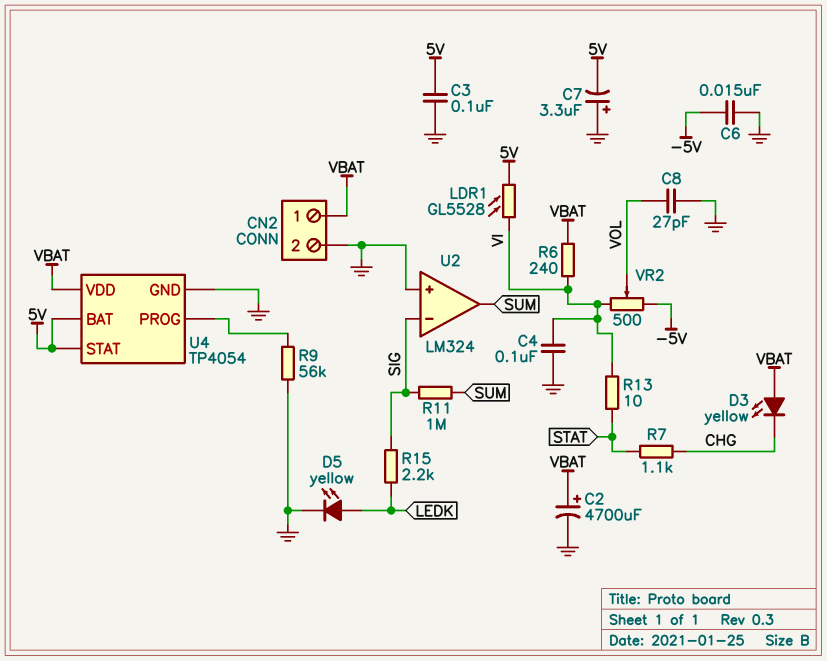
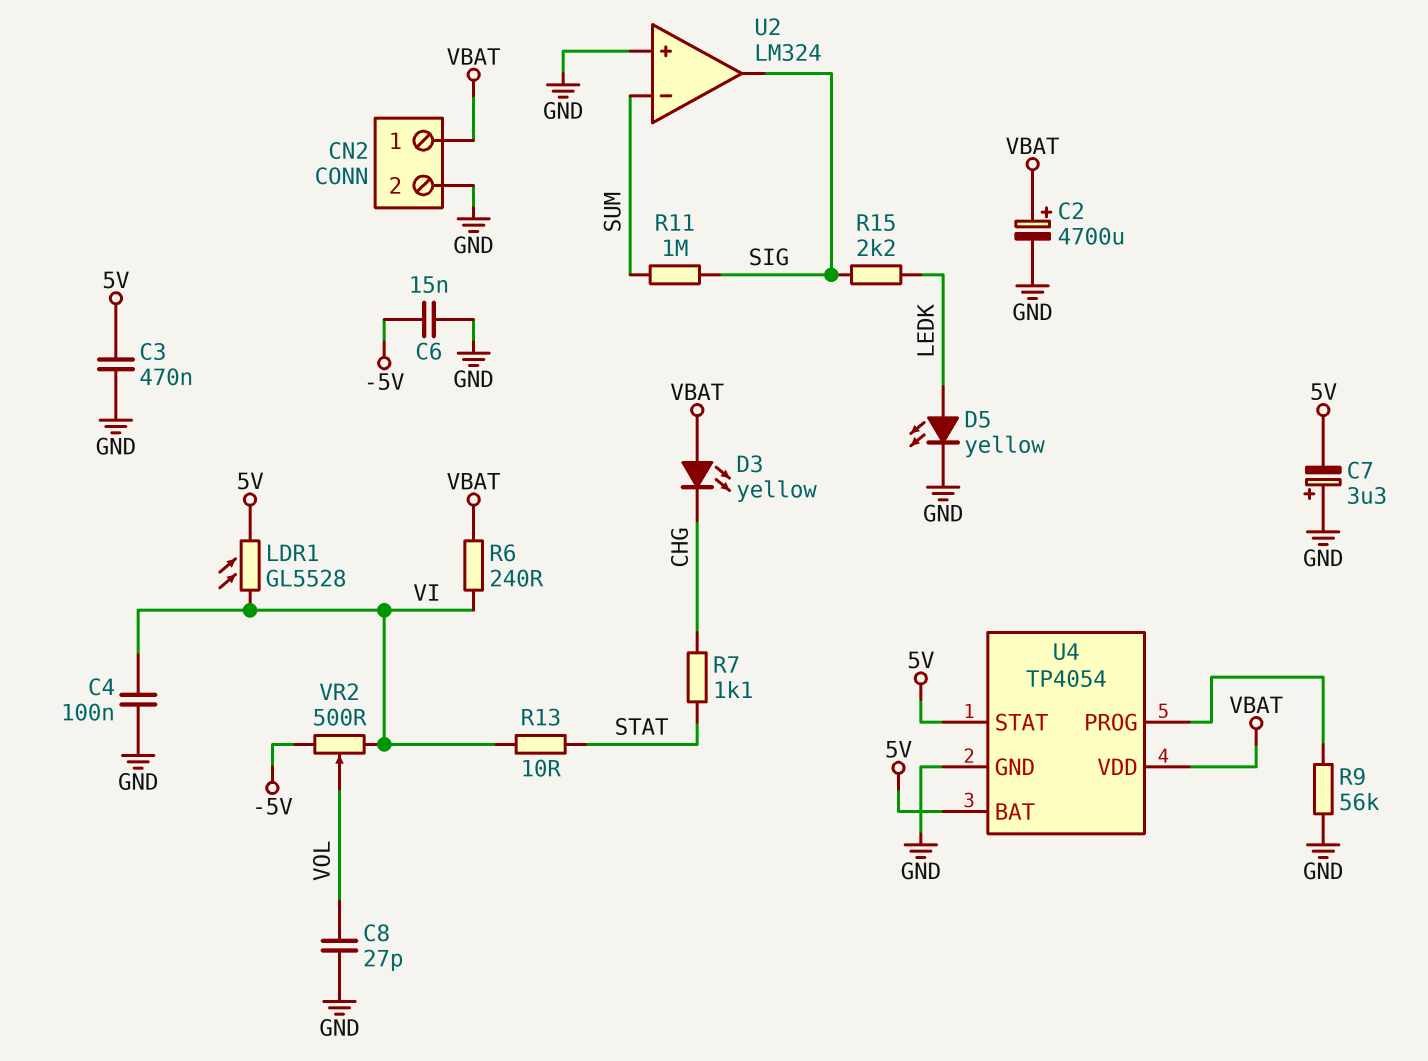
C3: 100nF (5V, GND) -> 470nF (5V, GND)
U2 pin in-: SIG -> SUM
U2 pin out: SUM -> SIG

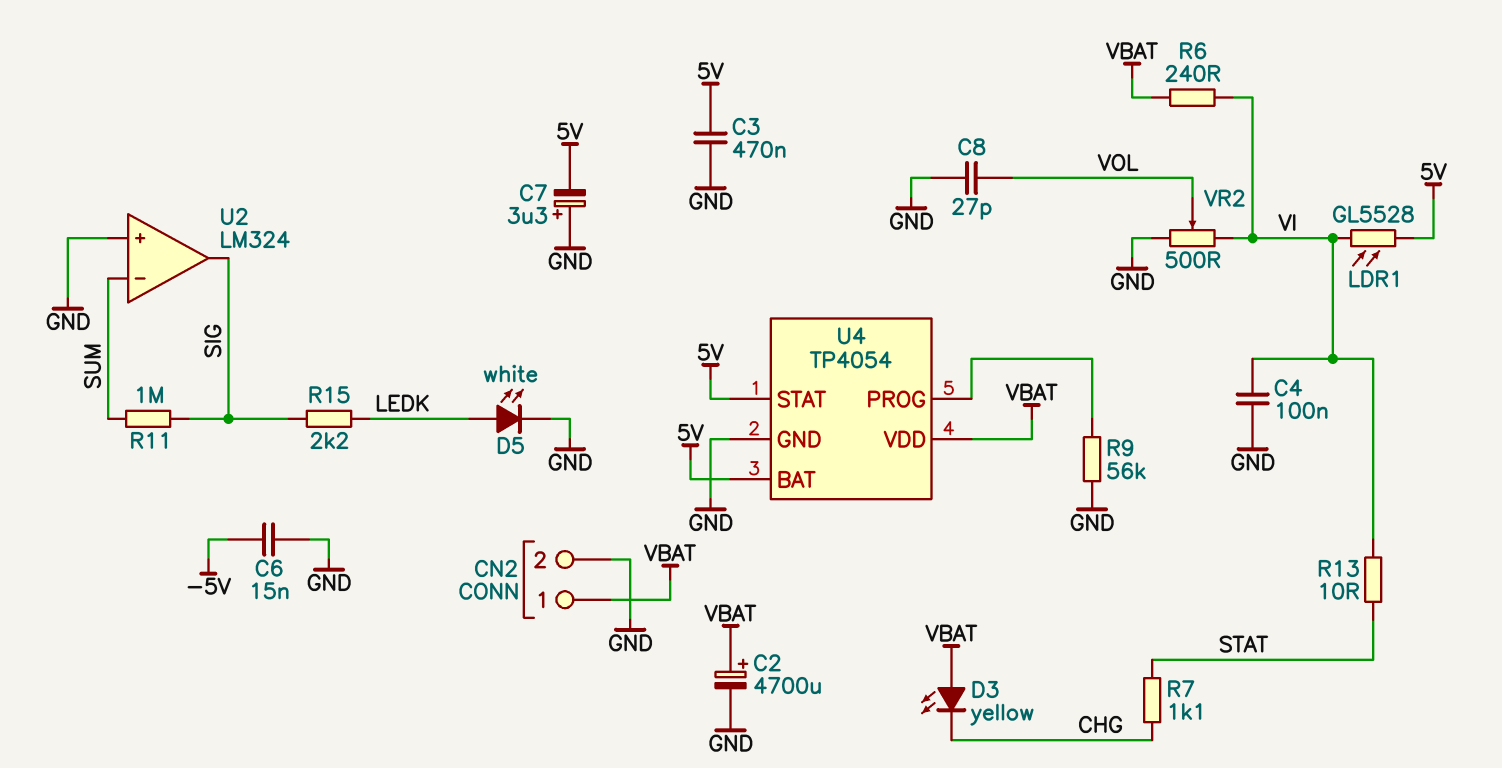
D5: LED yellow (A LEDK, K GND) -> LED white (A LEDK, K GND)
VR2: 500 (-5V, VI, wiper VOL) -> 500 (GND, VI, wiper VOL)

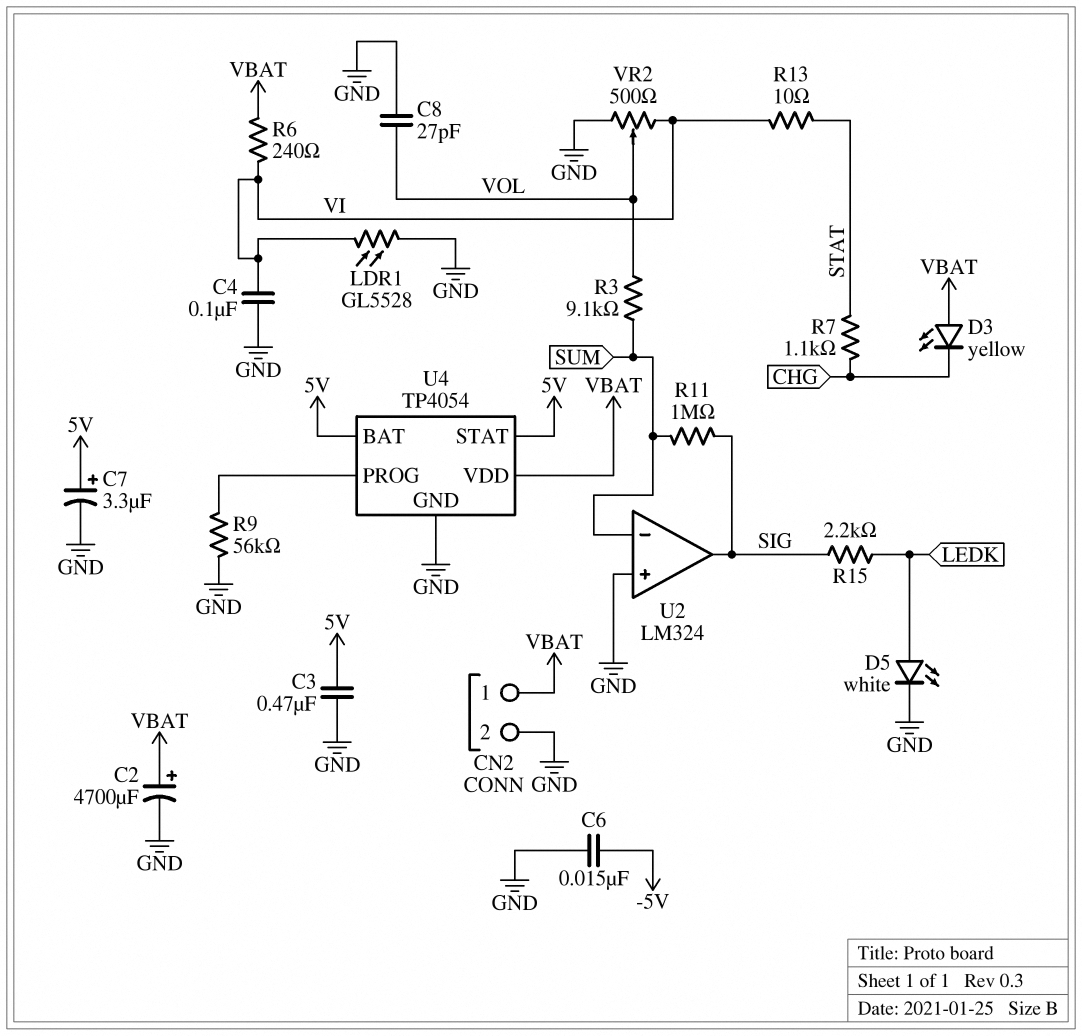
C7: 3.3uF (plus GND, minus 5V) -> 3.3uF (plus 5V, minus GND)
LDR1: GL5528 (5V, VI) -> GL5528 (GND, VI)
R3: none -> 9.1k (SUM, VOL)

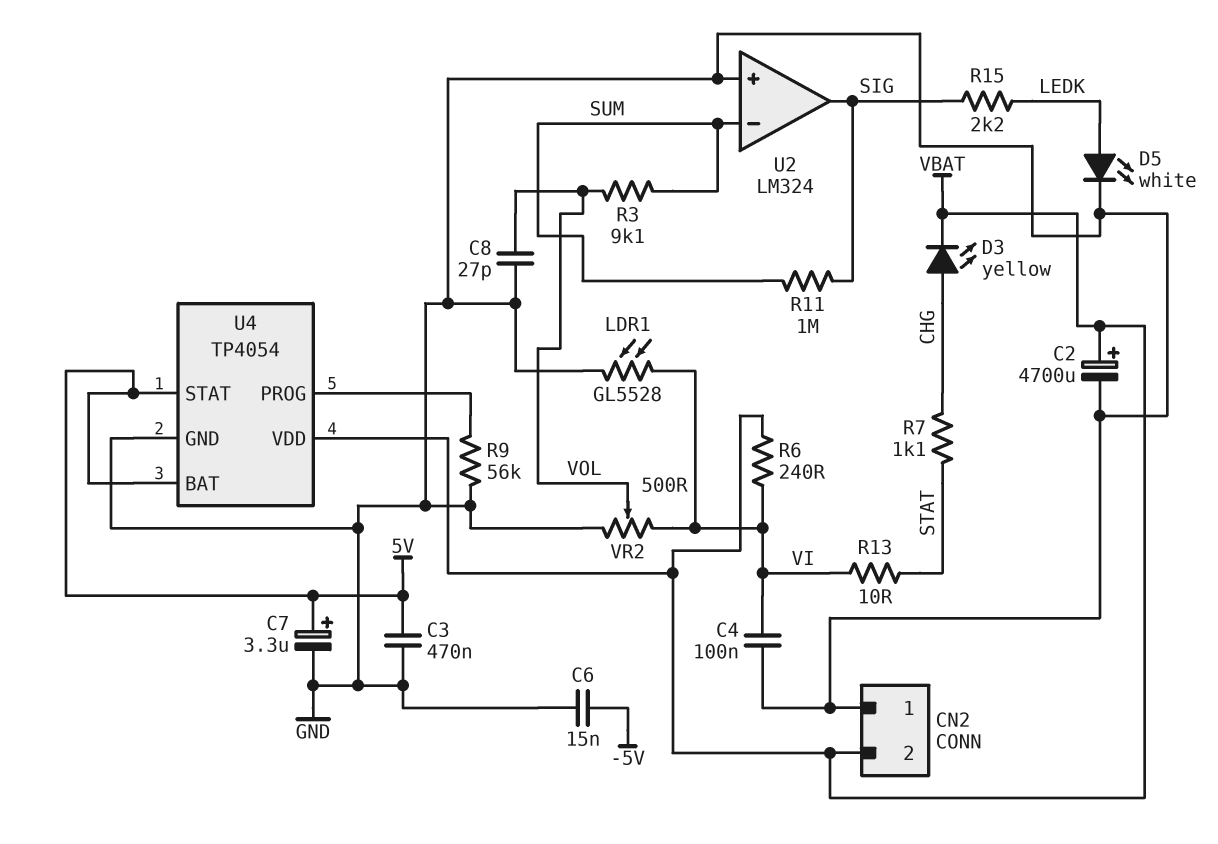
CN2 pin 1: VBAT -> GND
CN2 pin 2: GND -> VBAT
D3: LED yellow (A VBAT, K CHG) -> LED yellow (A CHG, K VBAT)

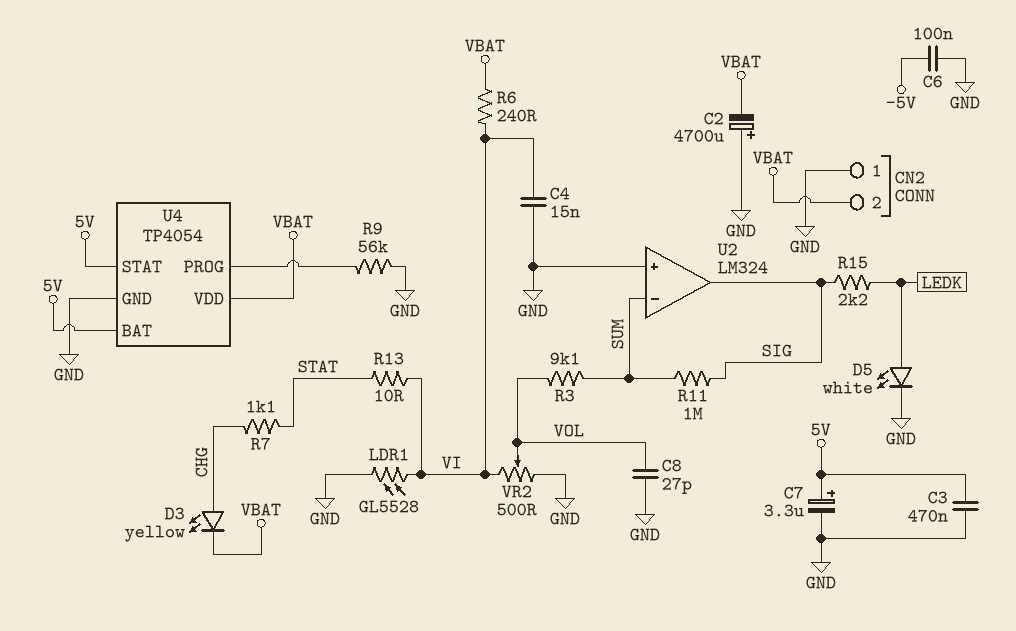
C2: 4700uF (plus VBAT, minus GND) -> 4700uF (plus GND, minus VBAT)
C4: 100nF (GND, VI) -> 15nF (GND, VI)
C6: 15nF (-5V, GND) -> 100nF (-5V, GND)

